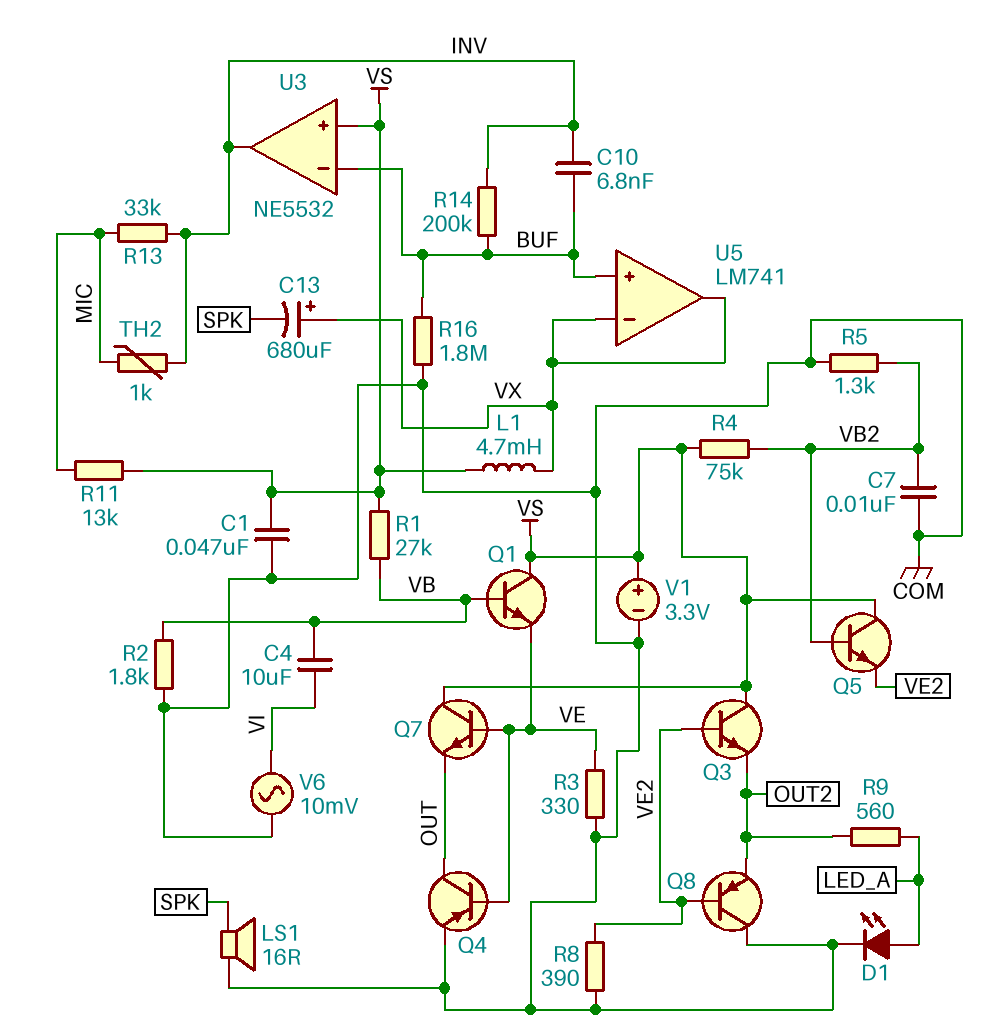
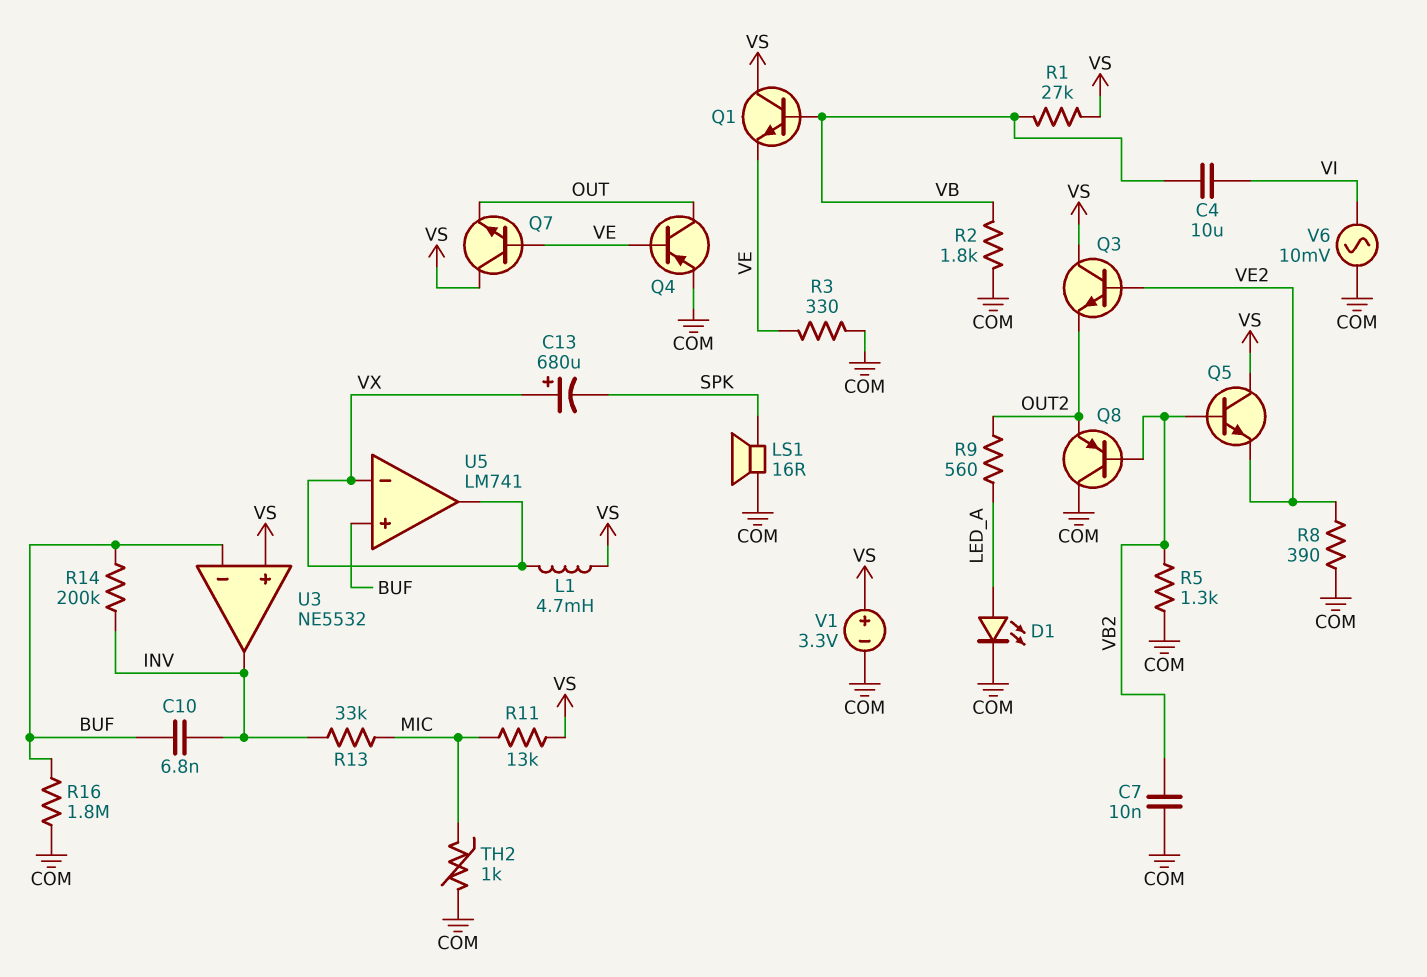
C1: 47nF (COM, VS) -> none
Q8: PNP (B VE2, C COM, E OUT2) -> PNP (B VB2, C COM, E OUT2)
R4: 75k (VB2, VS) -> none
TH2: 1k (INV, MIC) -> 1k (COM, MIC)

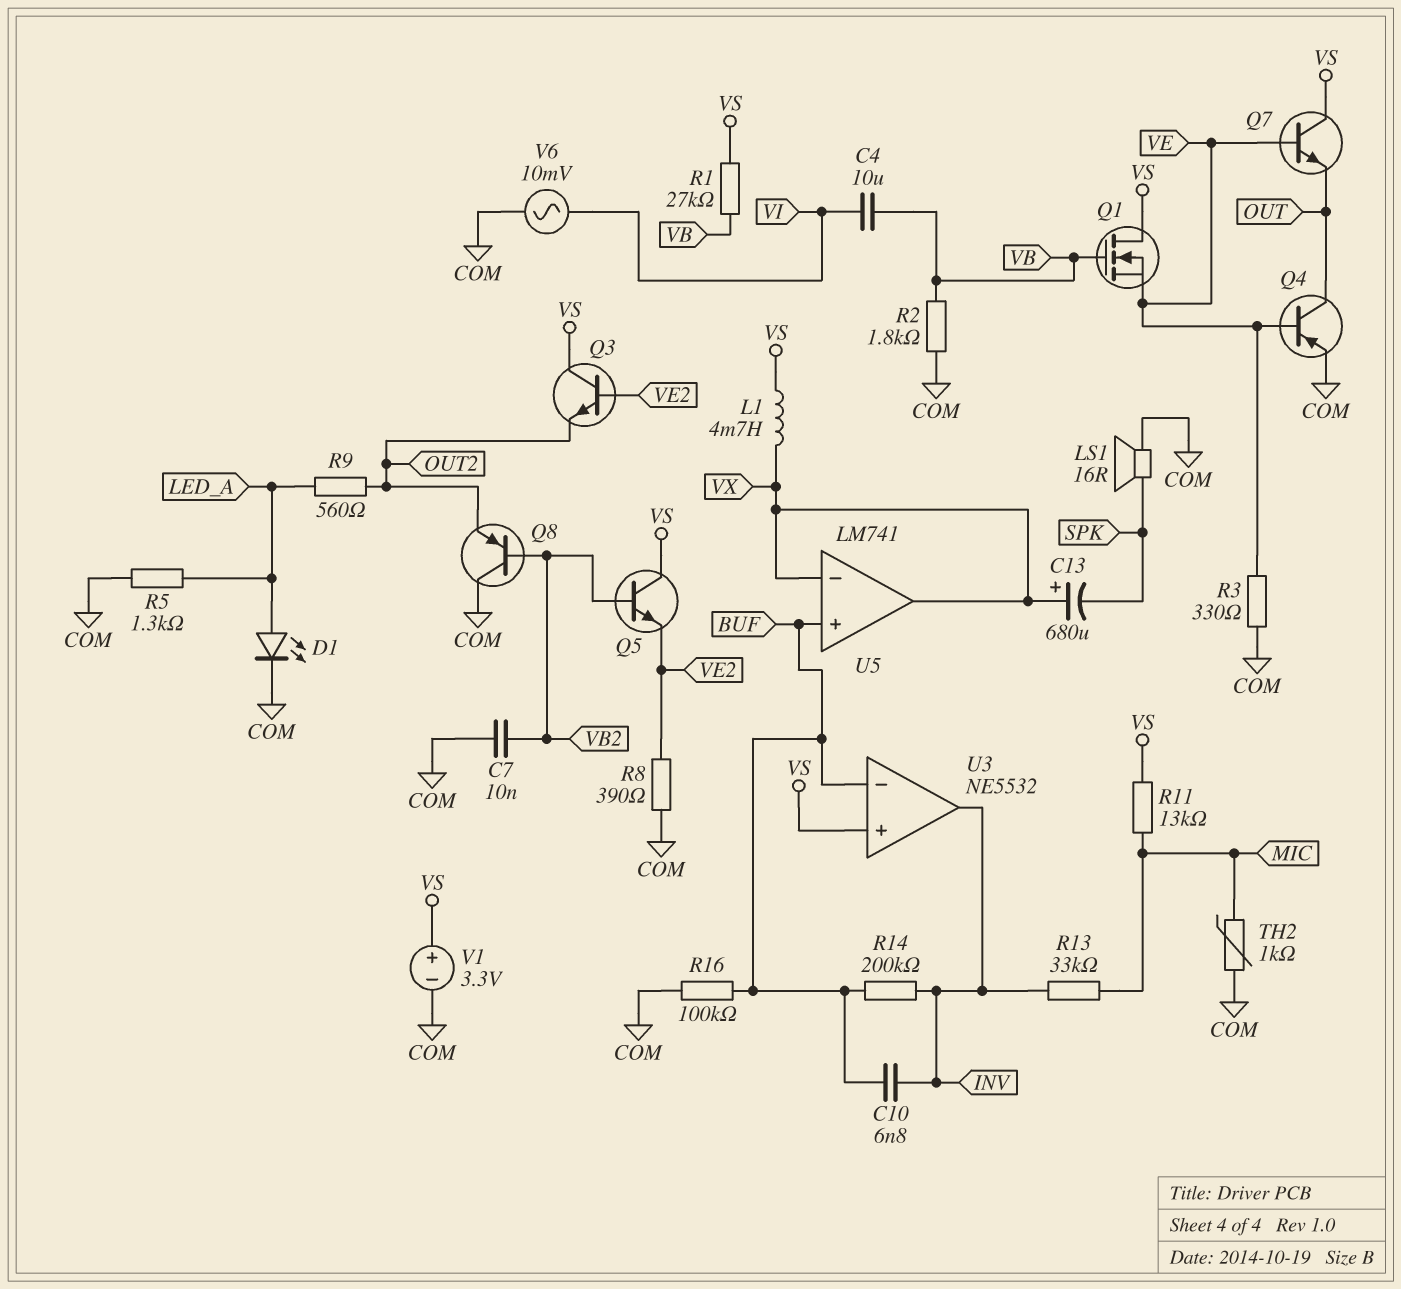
Q1: NPN (B VB, C VS, E VE) -> NMOS (G VB, D VS, S VE)
R5: 1.3k (COM, VB2) -> 1.3k (COM, LED_A)
R16: 1.8M (BUF, COM) -> 100k (BUF, COM)

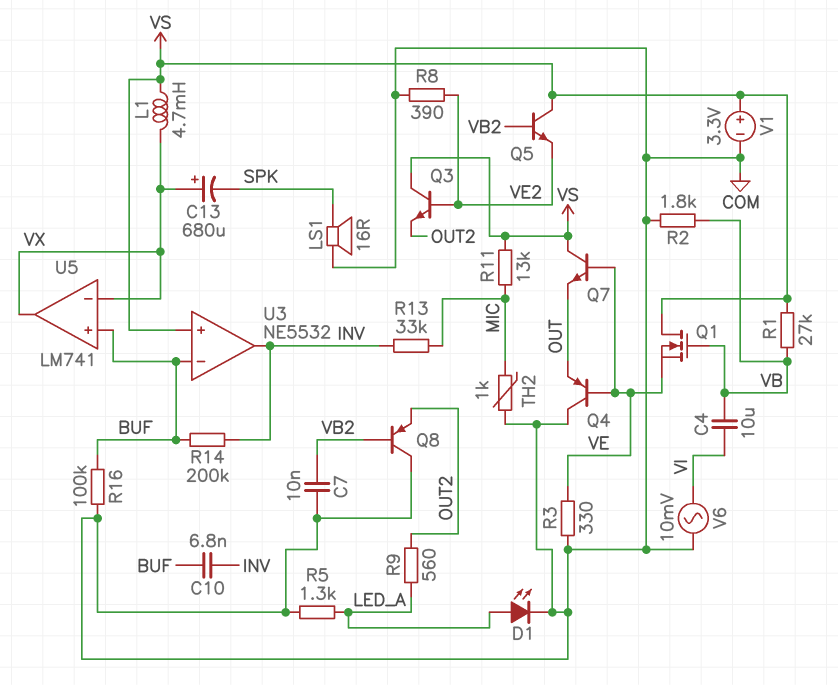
Q4: PNP (B VE, C OUT, E COM) -> PNP (B VE, C COM, E OUT)

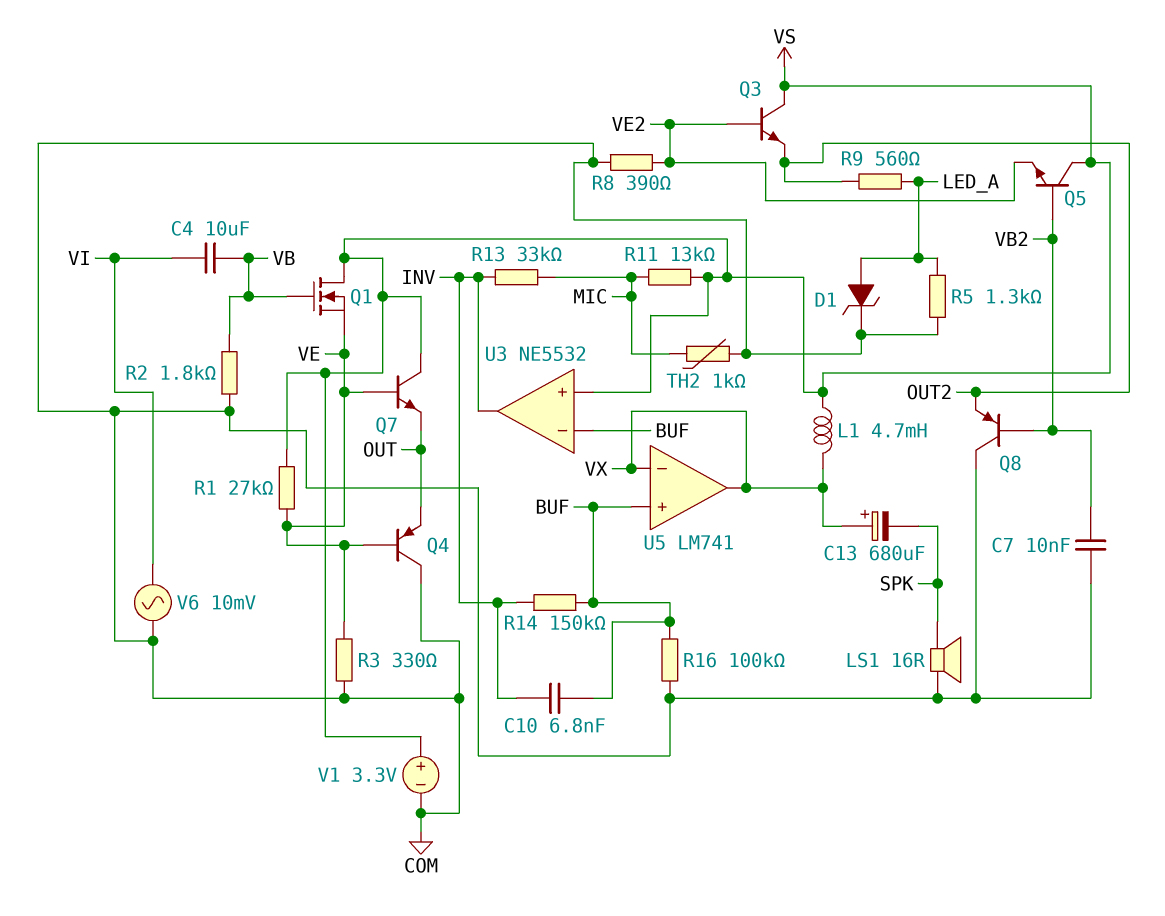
D1: LED (A LED_A, K COM) -> zener (A LED_A, K COM)
R1: 27k (VB, VS) -> 27k (VE, VS)
R14: 200k (BUF, INV) -> 150k (BUF, INV)

